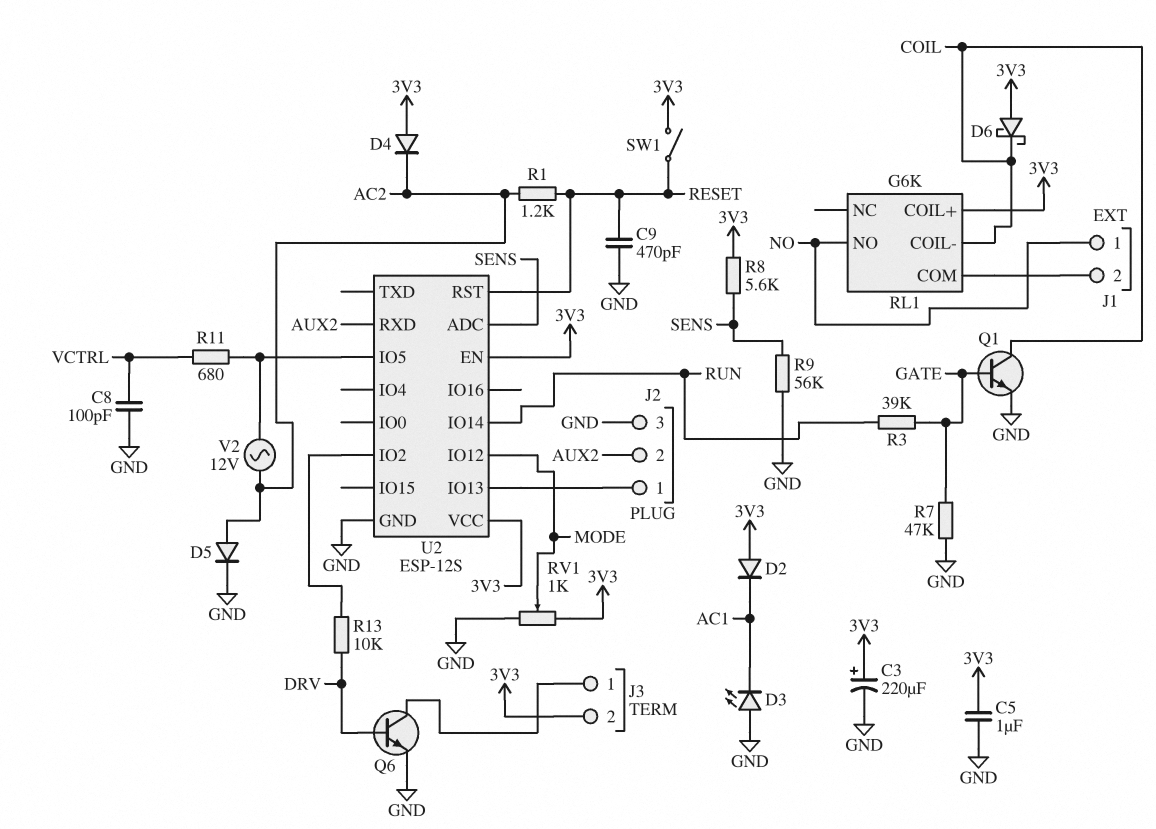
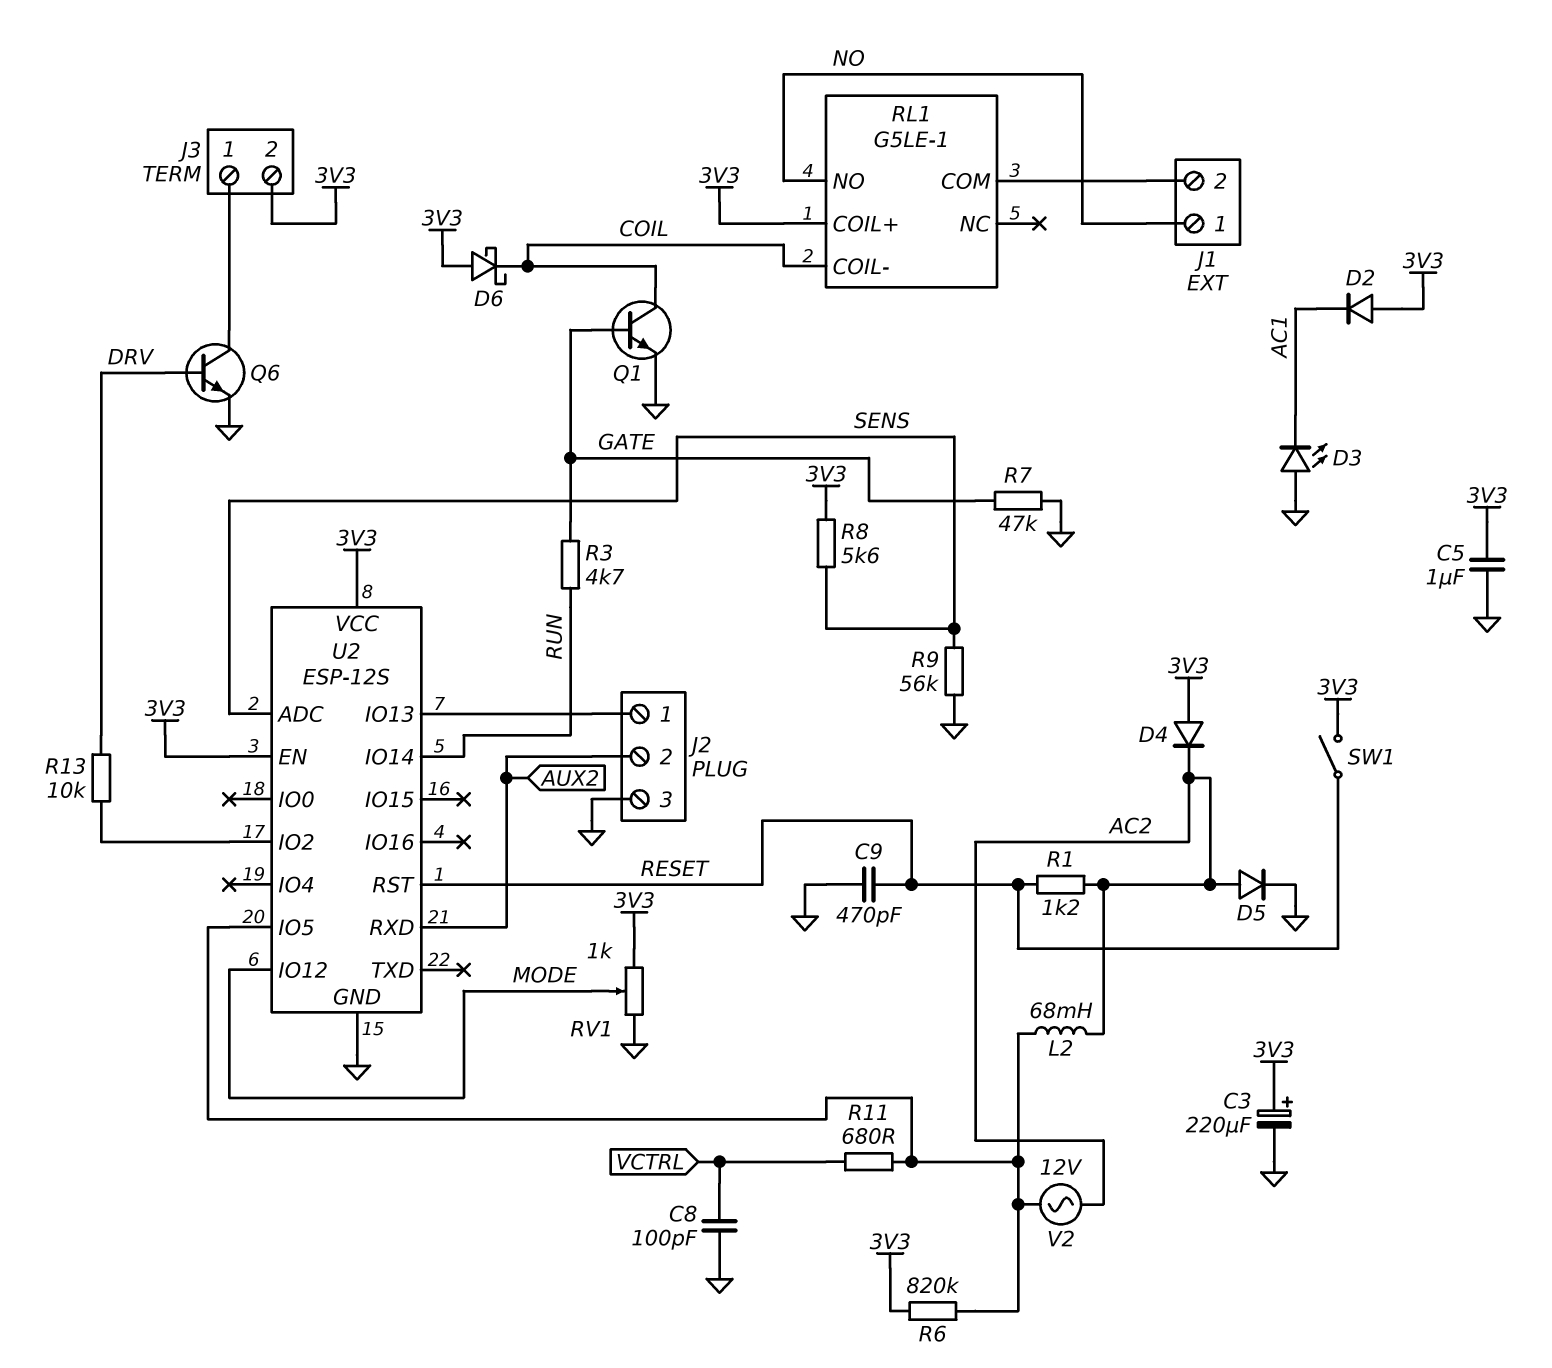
L2: none -> 68mH (AC2, U2/IO5)
R3: 39k (GATE, RUN) -> 4.7k (GATE, RUN)
R6: none -> 820k (3V3, U2/IO5)
RL1: G6K -> G5LE-1

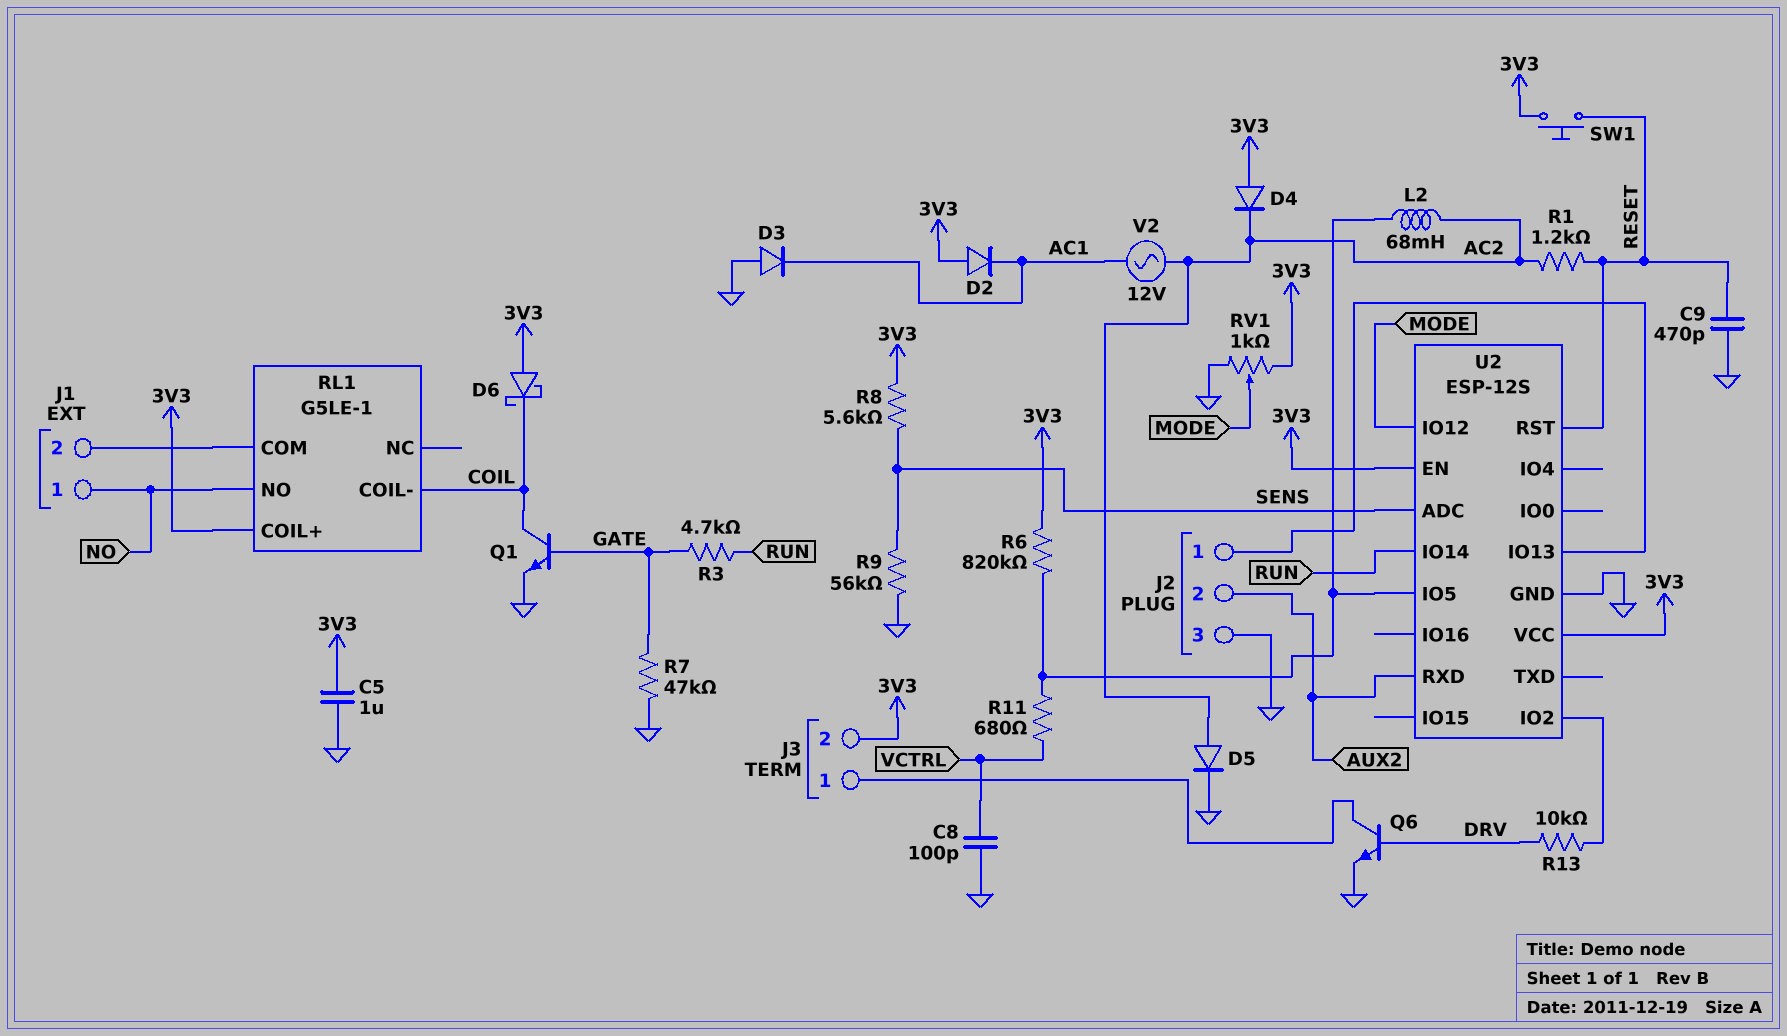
C3: 220uF (plus 3V3, minus GND) -> none
D3: LED (A GND, K AC1) -> diode (A GND, K AC1)
SW1: switch (3V3, RESET) -> button (3V3, RESET)
V2: AC 12V (AC2, U2/IO5) -> AC 12V (AC1, AC2)

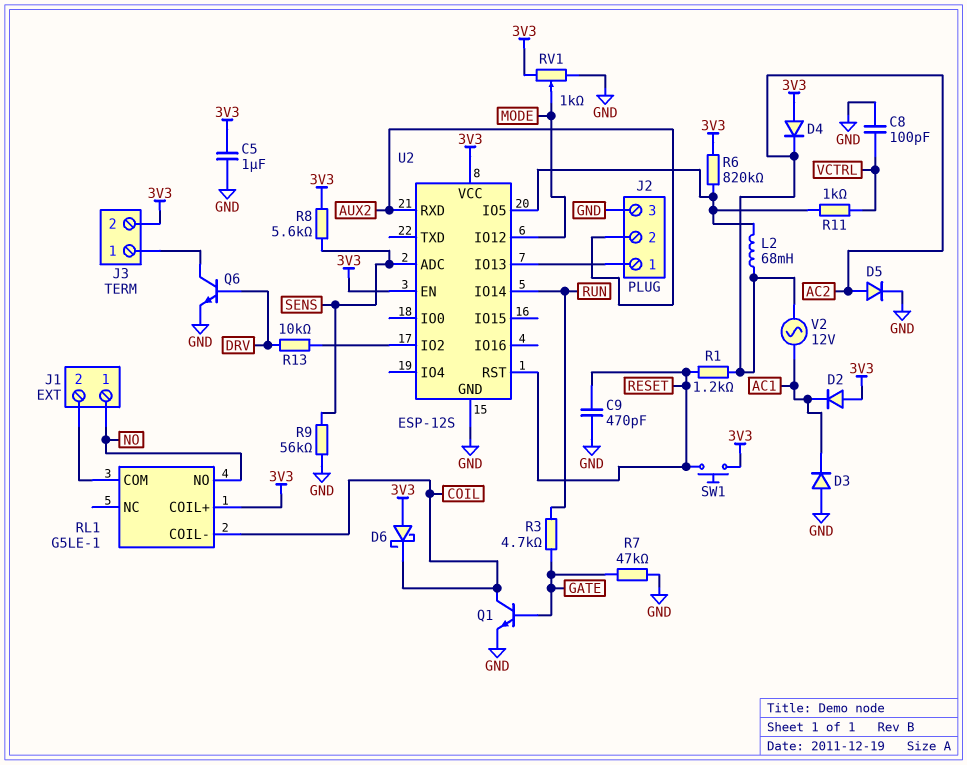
R11: 680 (U2/IO5, VCTRL) -> 1k (U2/IO5, VCTRL)

